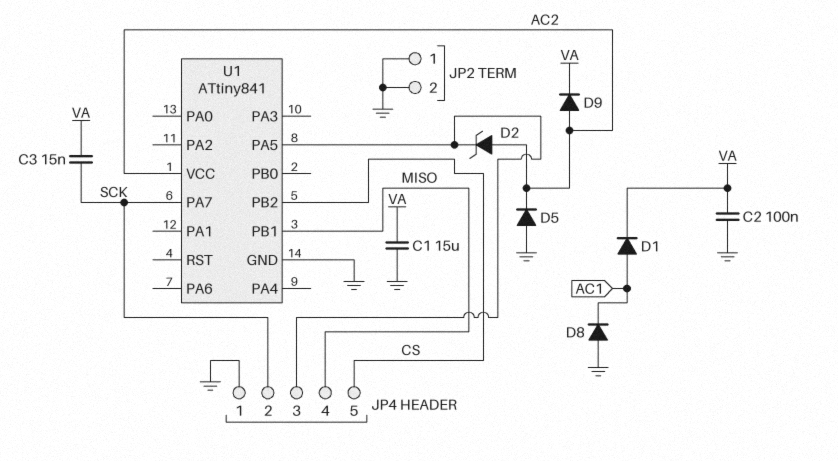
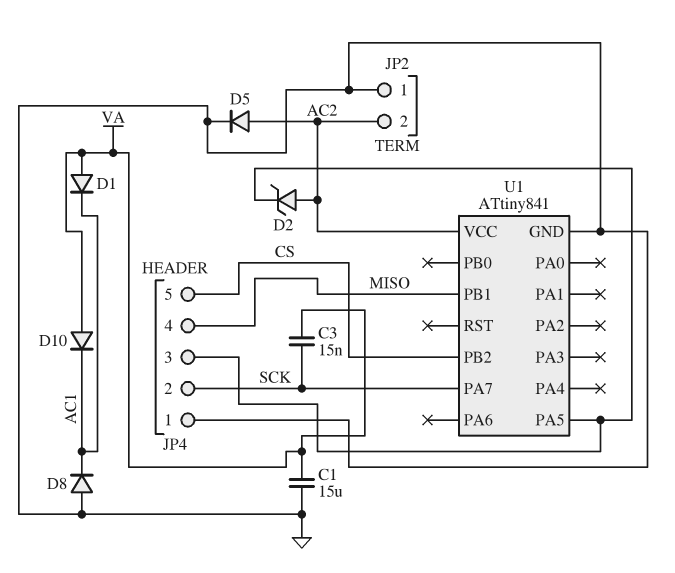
C2: 100nF (GND, VA) -> none
D1: diode (A AC1, K VA) -> diode (A VA, K AC1)
D5: diode (A GND, K AC2) -> diode (A AC2, K GND)
D9: diode (A AC2, K VA) -> none
D10: none -> diode (A VA, K AC1)
JP2 pin 2: GND -> AC2

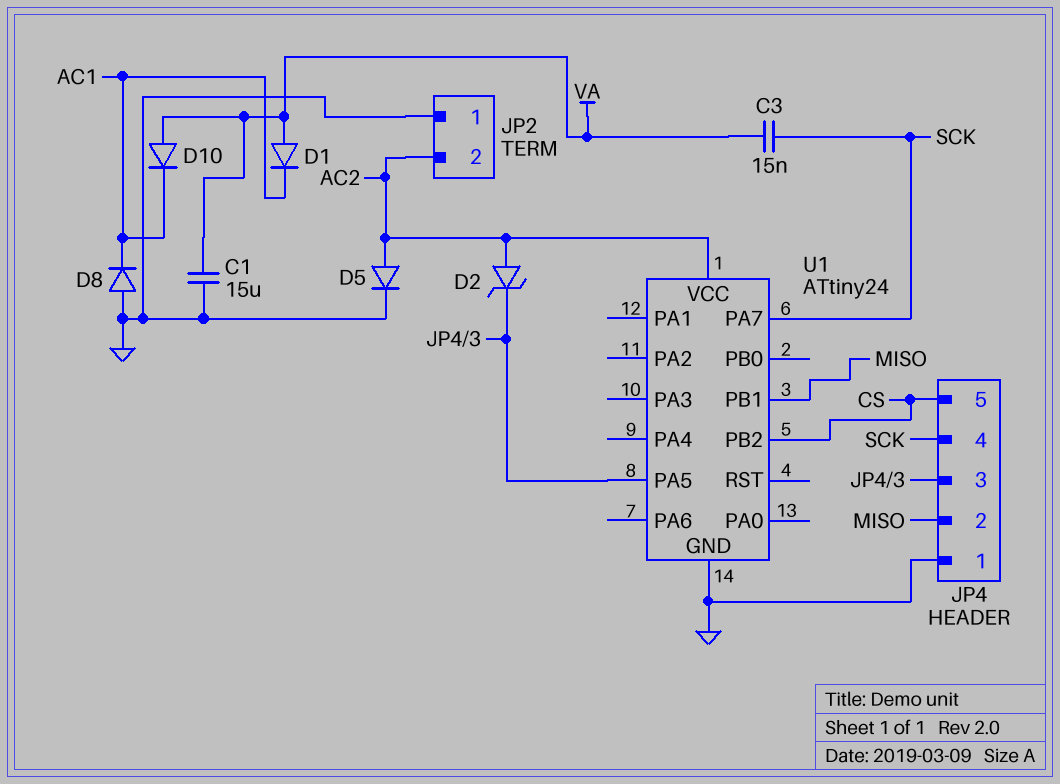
JP4 pin 2: SCK -> MISO
JP4 pin 4: MISO -> SCK
U1: ATtiny841 -> ATtiny24

